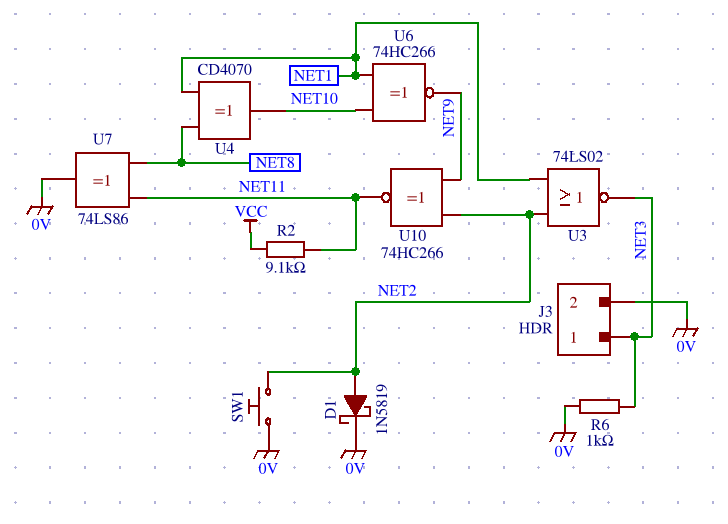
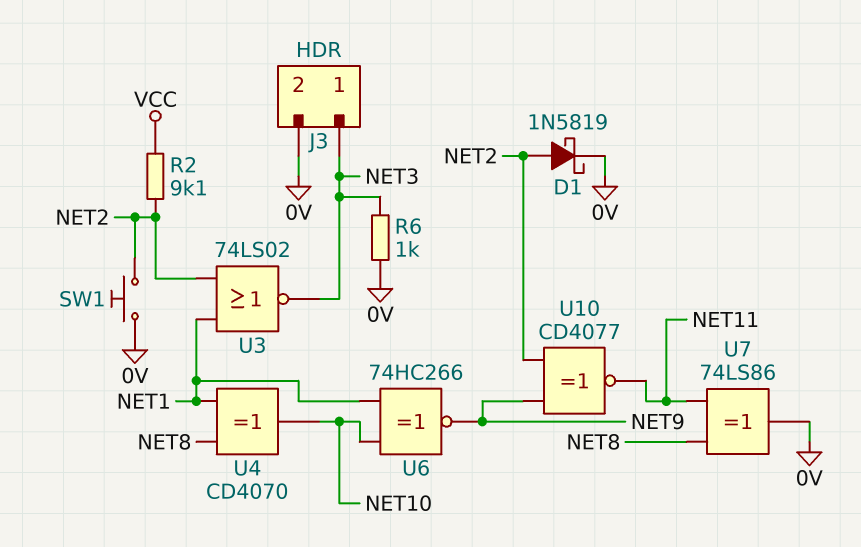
R2: 9.1k (NET11, VCC) -> 9.1k (NET2, VCC)
U10: XNOR 74HC266 (in NET2, in NET9, out NET11) -> XNOR CD4077 (in NET2, in NET9, out NET11)

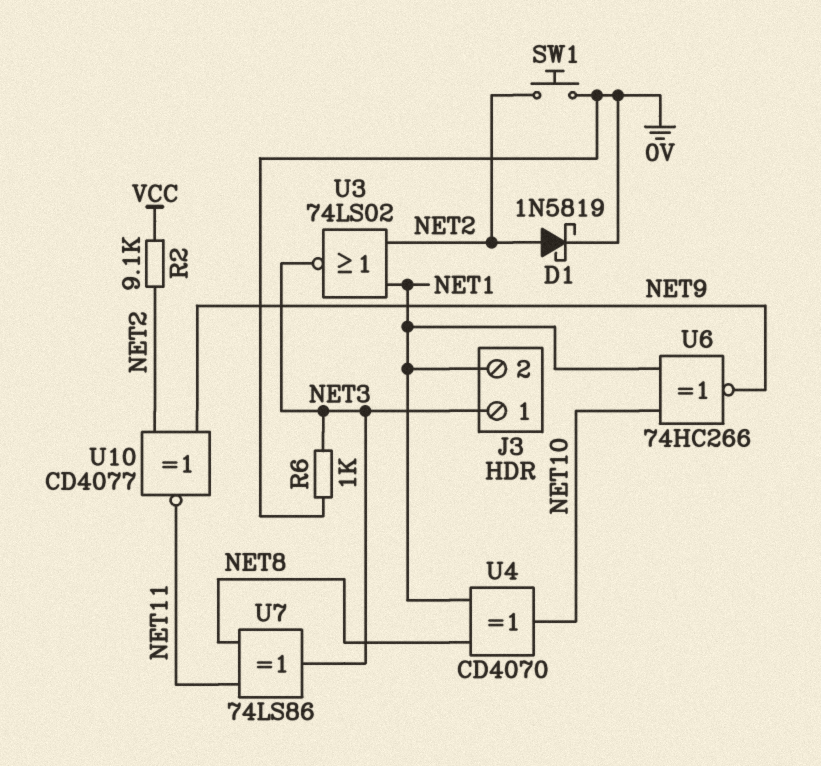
J3 pin 2: 0V -> NET1
U7: XOR 74LS86 (in NET8, in NET11, out 0V) -> XOR 74LS86 (in NET8, in NET11, out NET3)

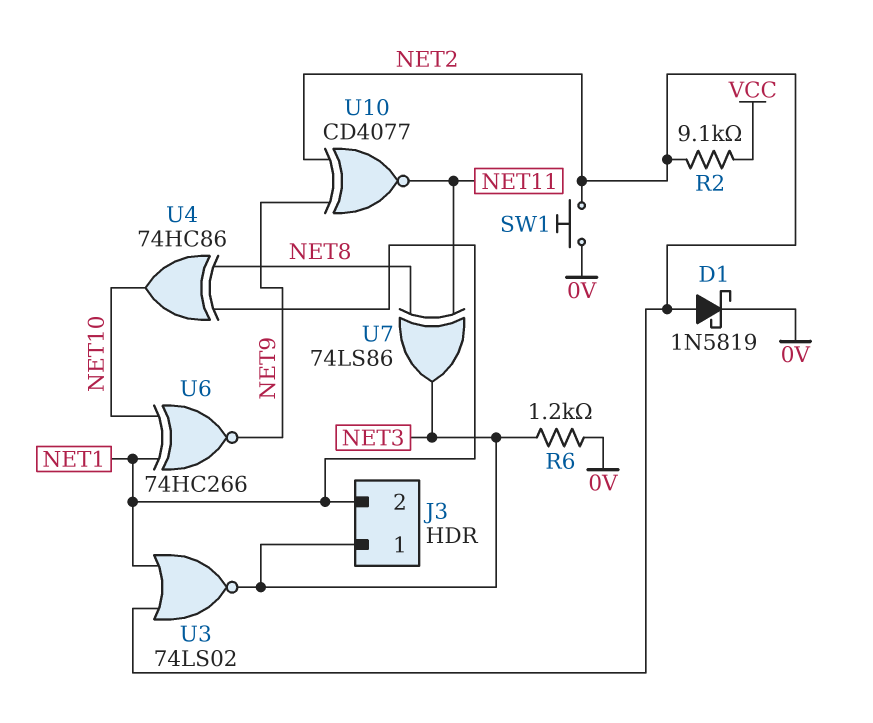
R6: 1k (0V, NET3) -> 1.2k (0V, NET3)
U4: XOR CD4070 (in NET1, in NET8, out NET10) -> XOR 74HC86 (in NET1, in NET8, out NET10)

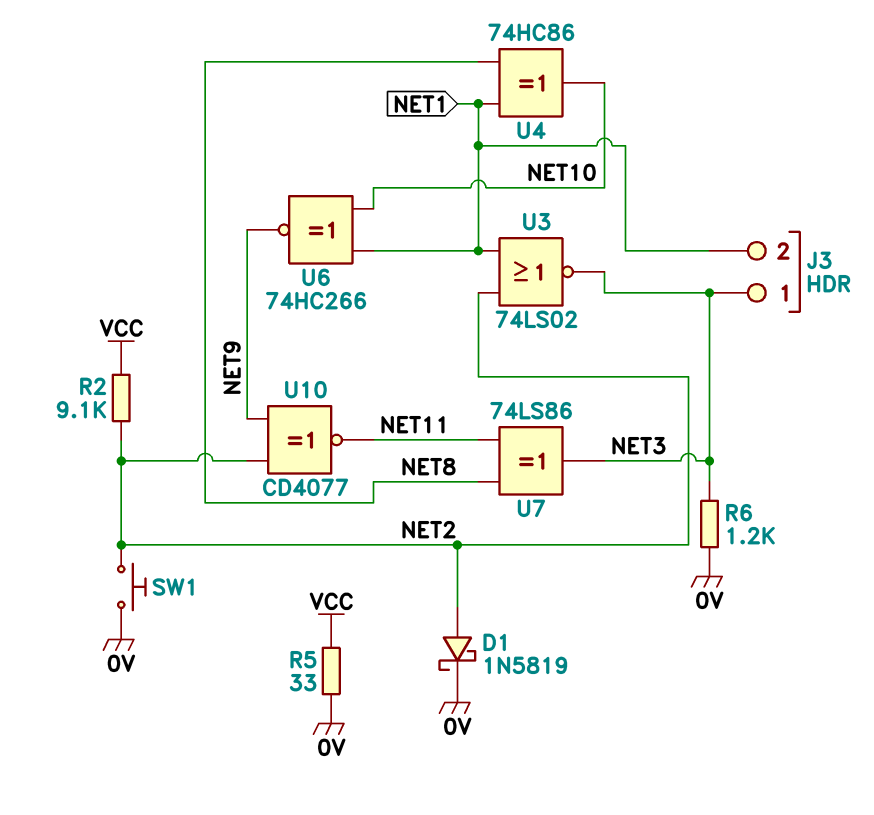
R5: none -> 33 (0V, VCC)

